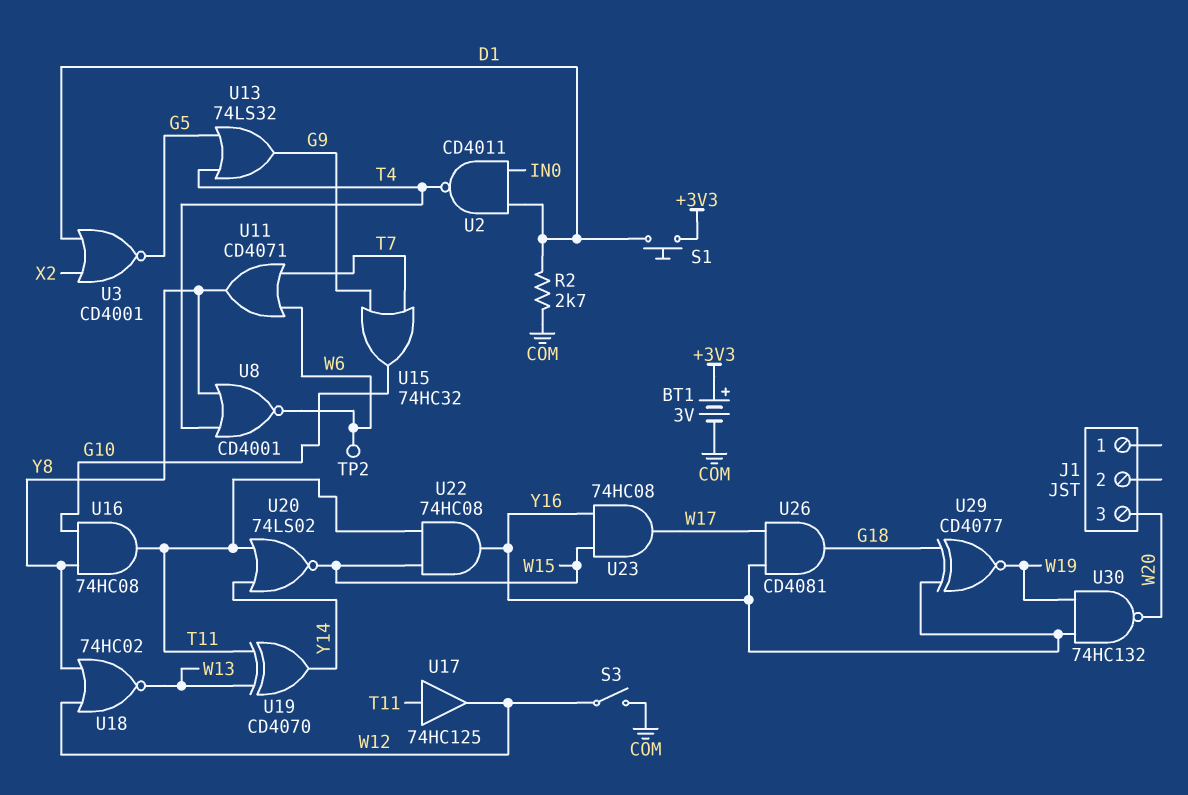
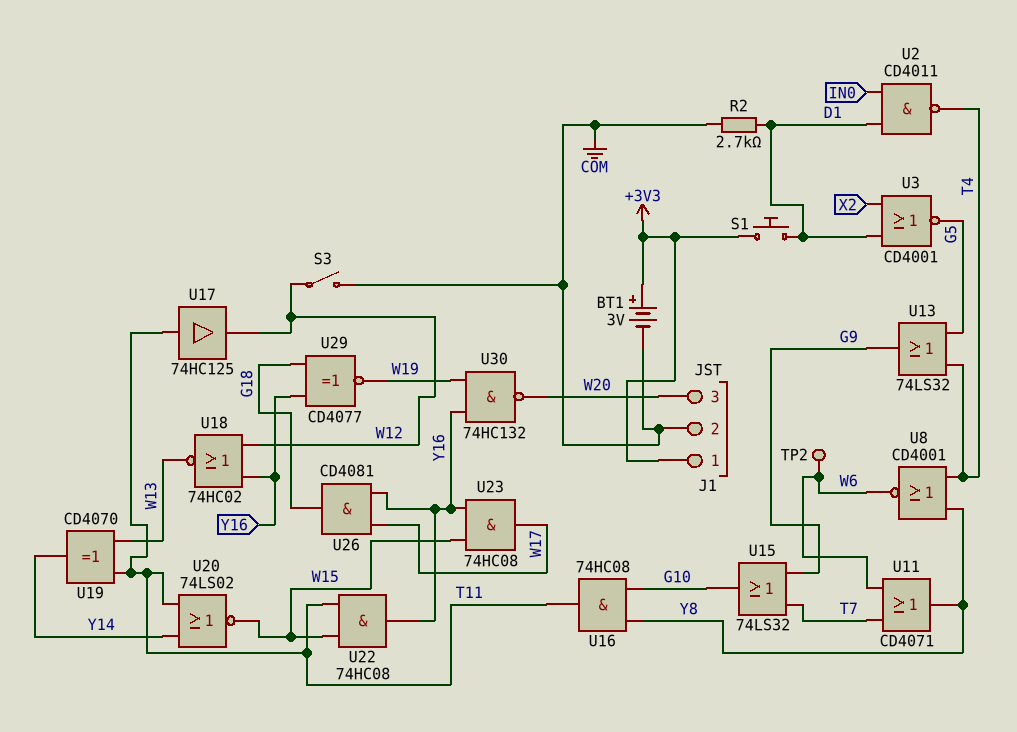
J1 pin 1: none -> +3V3
J1 pin 2: none -> COM
U15: OR 74HC32 (in G9, in T7, out G10) -> OR 74LS32 (in G9, in T7, out G10)
U18: NOR 74HC02 (in W12, in Y8, out W13) -> NOR 74HC02 (in W12, in Y16, out W13)

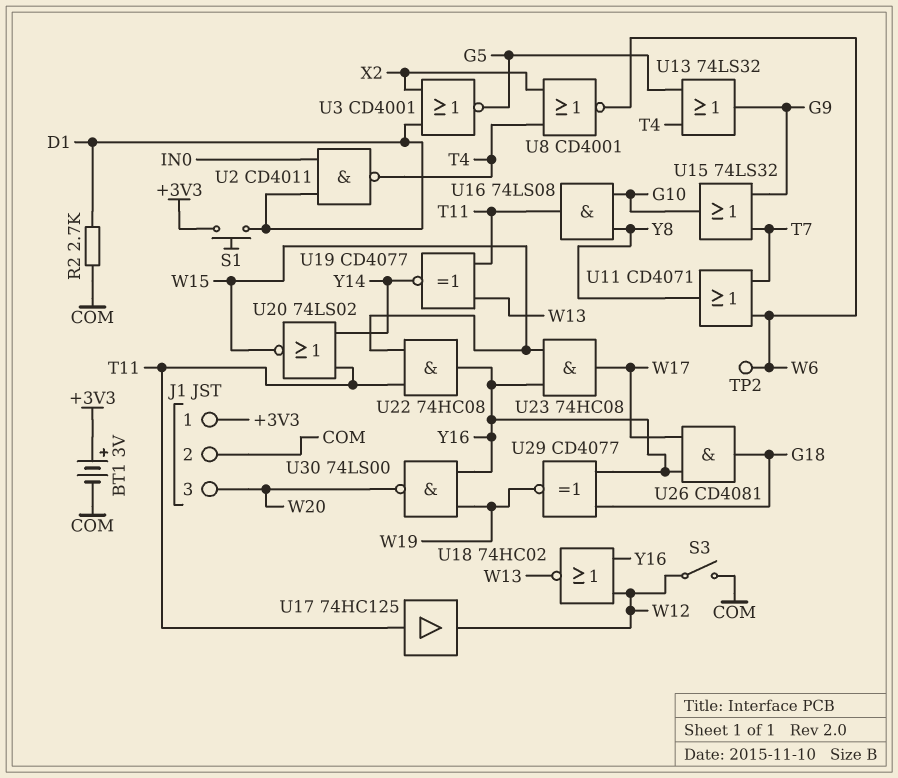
U8: NOR CD4001 (in T4, in Y8, out W6) -> NOR CD4001 (in T4, in X2, out W6)
U16: AND 74HC08 (in G10, in Y8, out T11) -> AND 74LS08 (in G10, in Y8, out T11)
U19: XOR CD4070 (in T11, in W13, out Y14) -> XNOR CD4077 (in T11, in W13, out Y14)
U30: NAND 74HC132 (in W19, in Y16, out W20) -> NAND 74LS00 (in W19, in Y16, out W20)

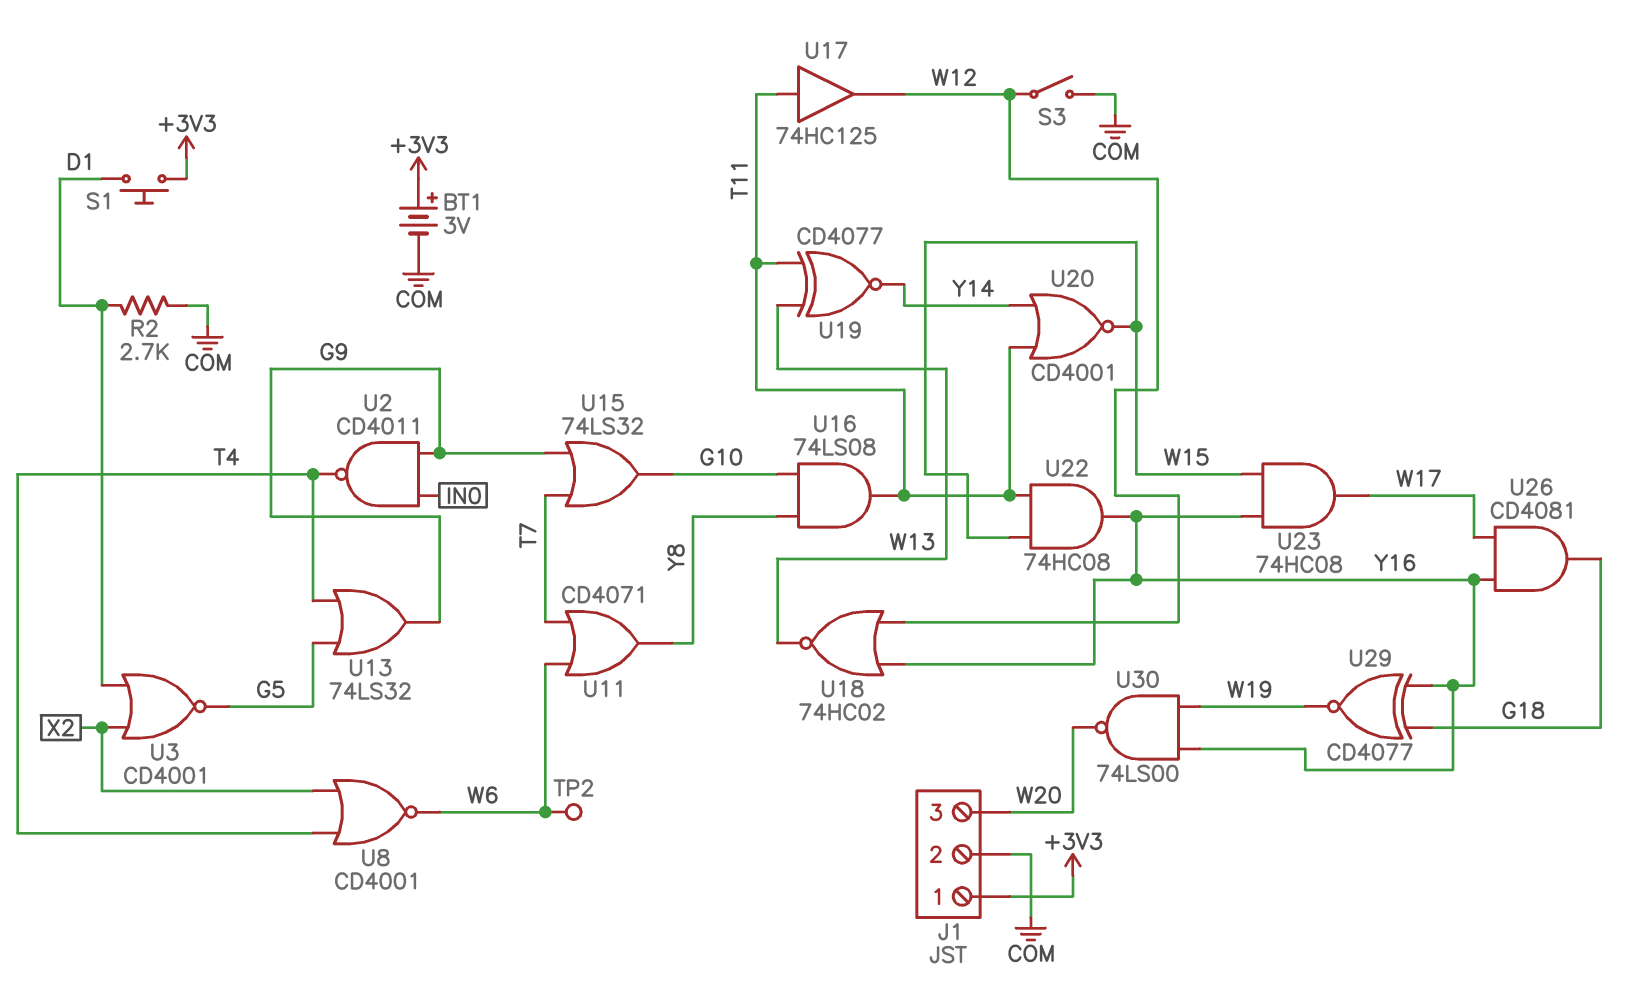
U2: NAND CD4011 (in D1, in IN0, out T4) -> NAND CD4011 (in G9, in IN0, out T4)
U20: NOR 74LS02 (in T11, in Y14, out W15) -> NOR CD4001 (in T11, in Y14, out W15)

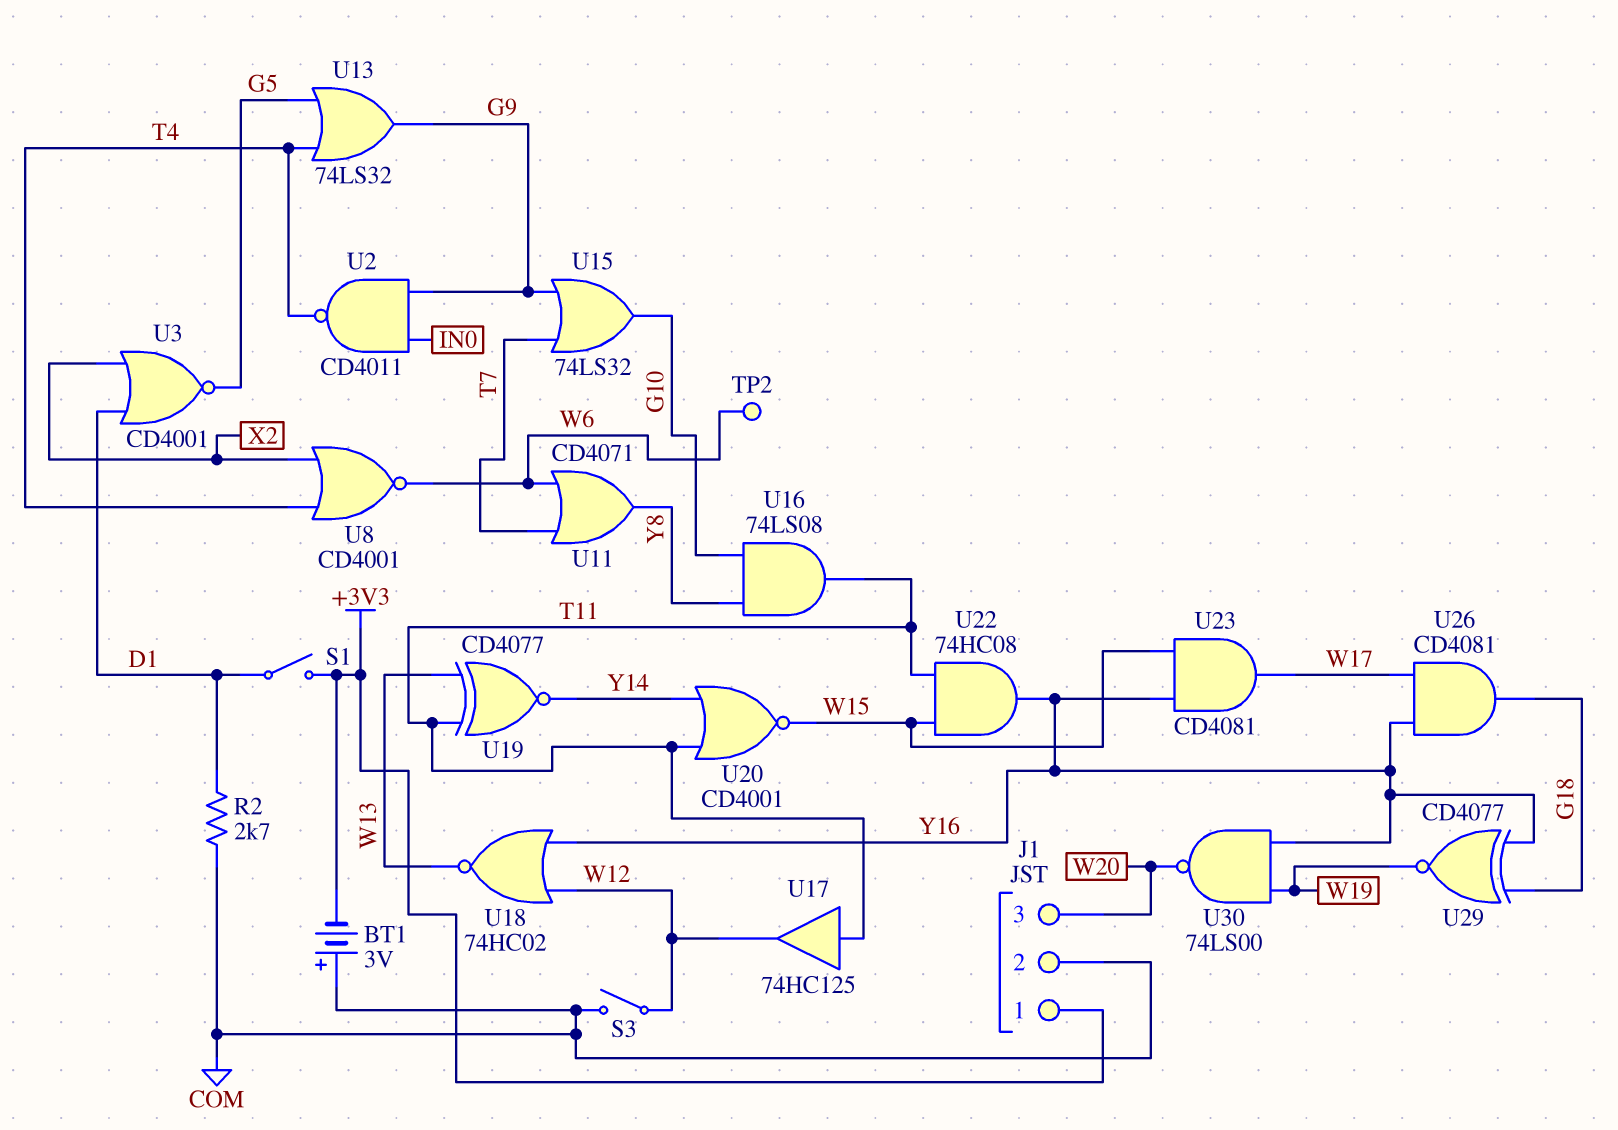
BT1: 3V (plus +3V3, minus COM) -> 3V (plus COM, minus +3V3)
S1: button (+3V3, D1) -> switch (+3V3, D1)
U23: AND 74HC08 (in W15, in Y16, out W17) -> AND CD4081 (in W15, in Y16, out W17)

